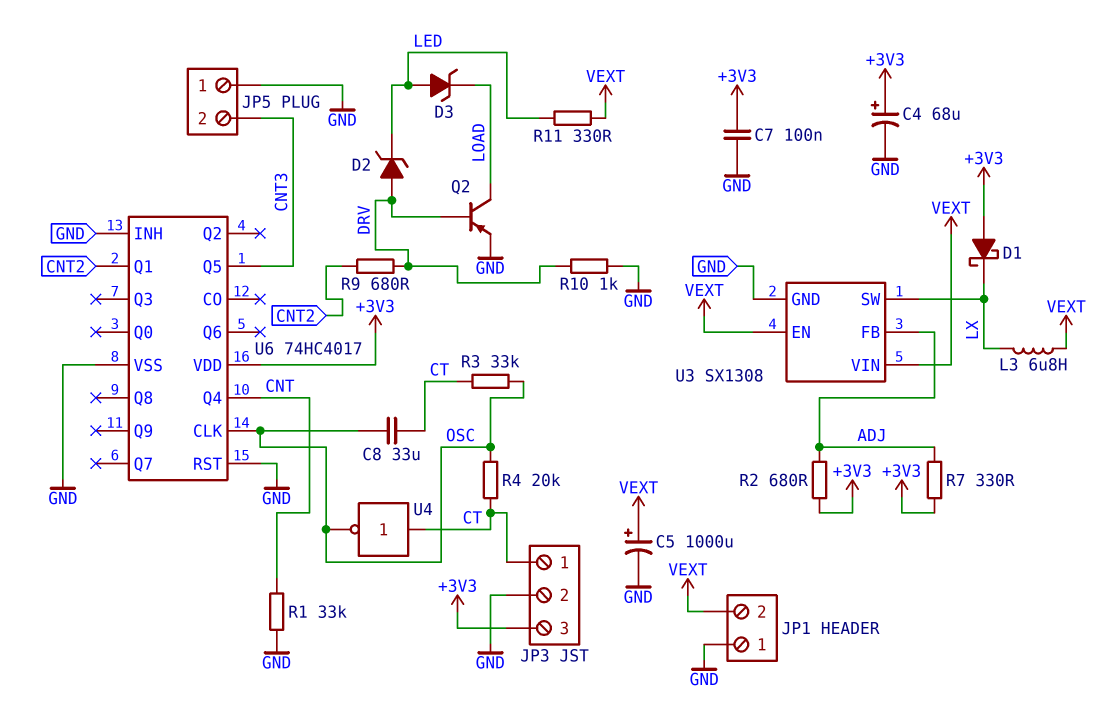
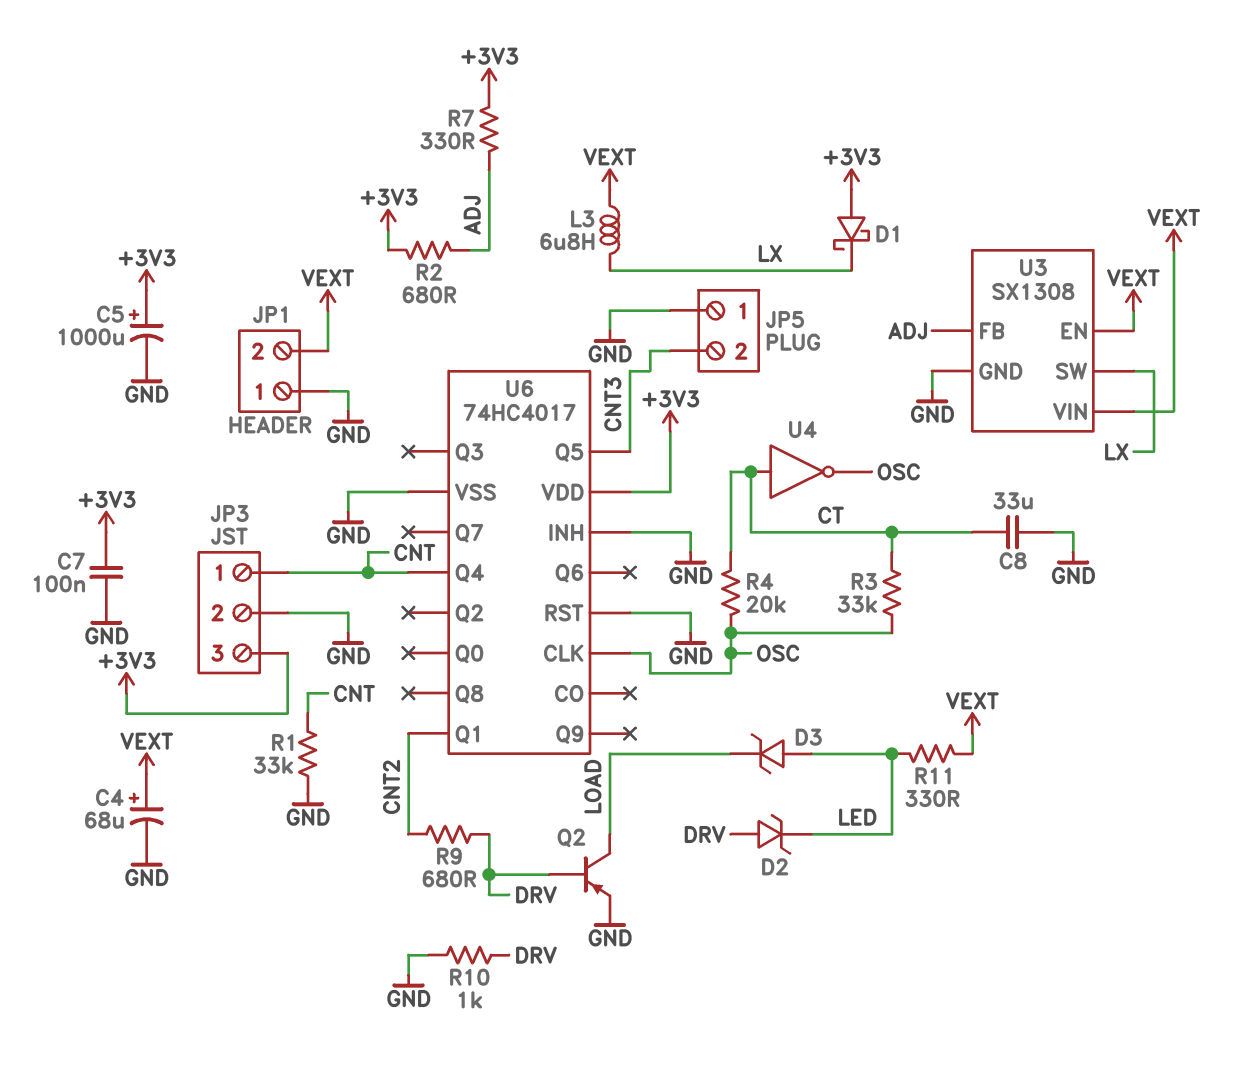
C4: 68uF (plus +3V3, minus GND) -> 68uF (plus VEXT, minus GND)
C5: 1000uF (plus VEXT, minus GND) -> 1000uF (plus +3V3, minus GND)
C8: 33uF (CT, OSC) -> 33uF (CT, GND)
JP3 pin 1: CT -> CNT

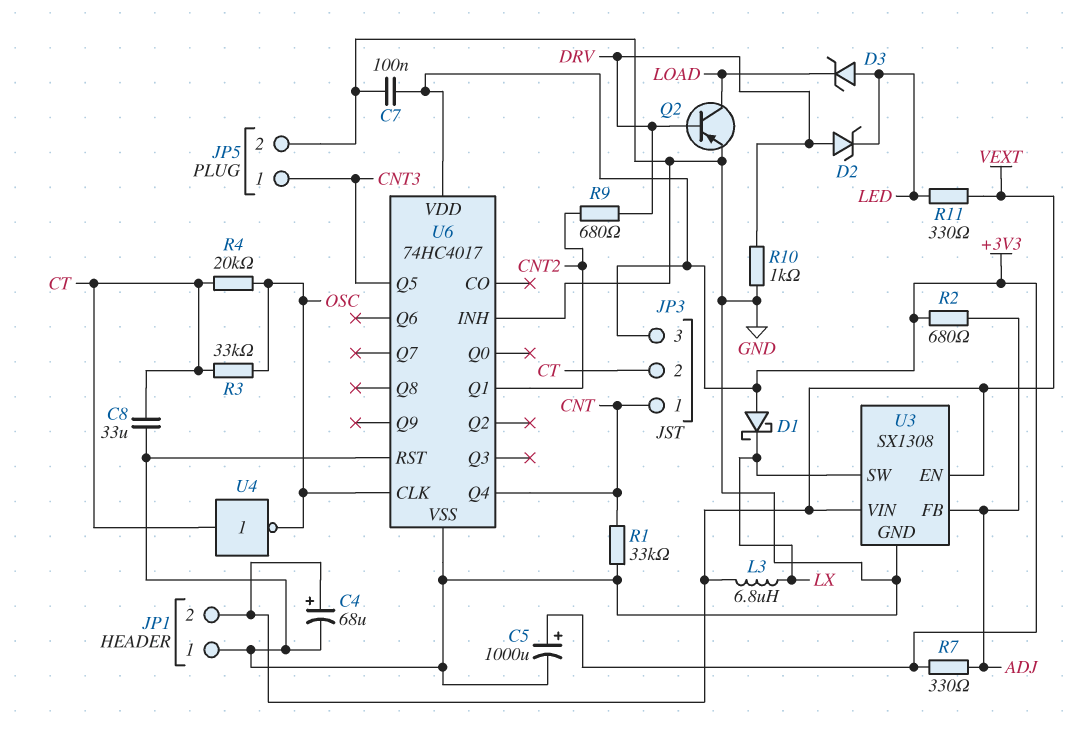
JP3 pin 2: GND -> CT
JP5 pin 1: GND -> CNT3
JP5 pin 2: CNT3 -> GND

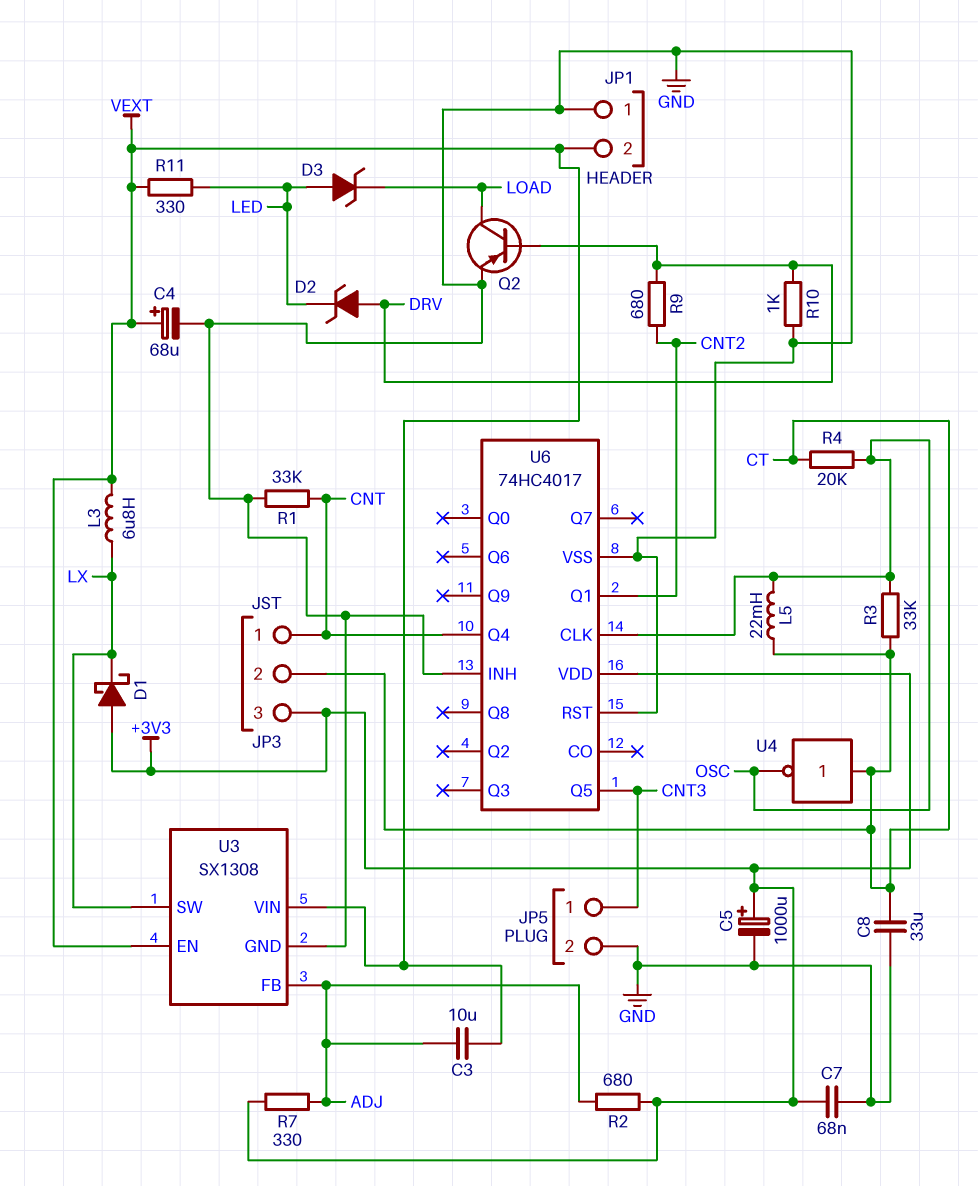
C3: none -> 10uF (ADJ, VEXT)
C7: 100nF (+3V3, GND) -> 68nF (+3V3, GND)
L5: none -> 22mH (CT, OSC)

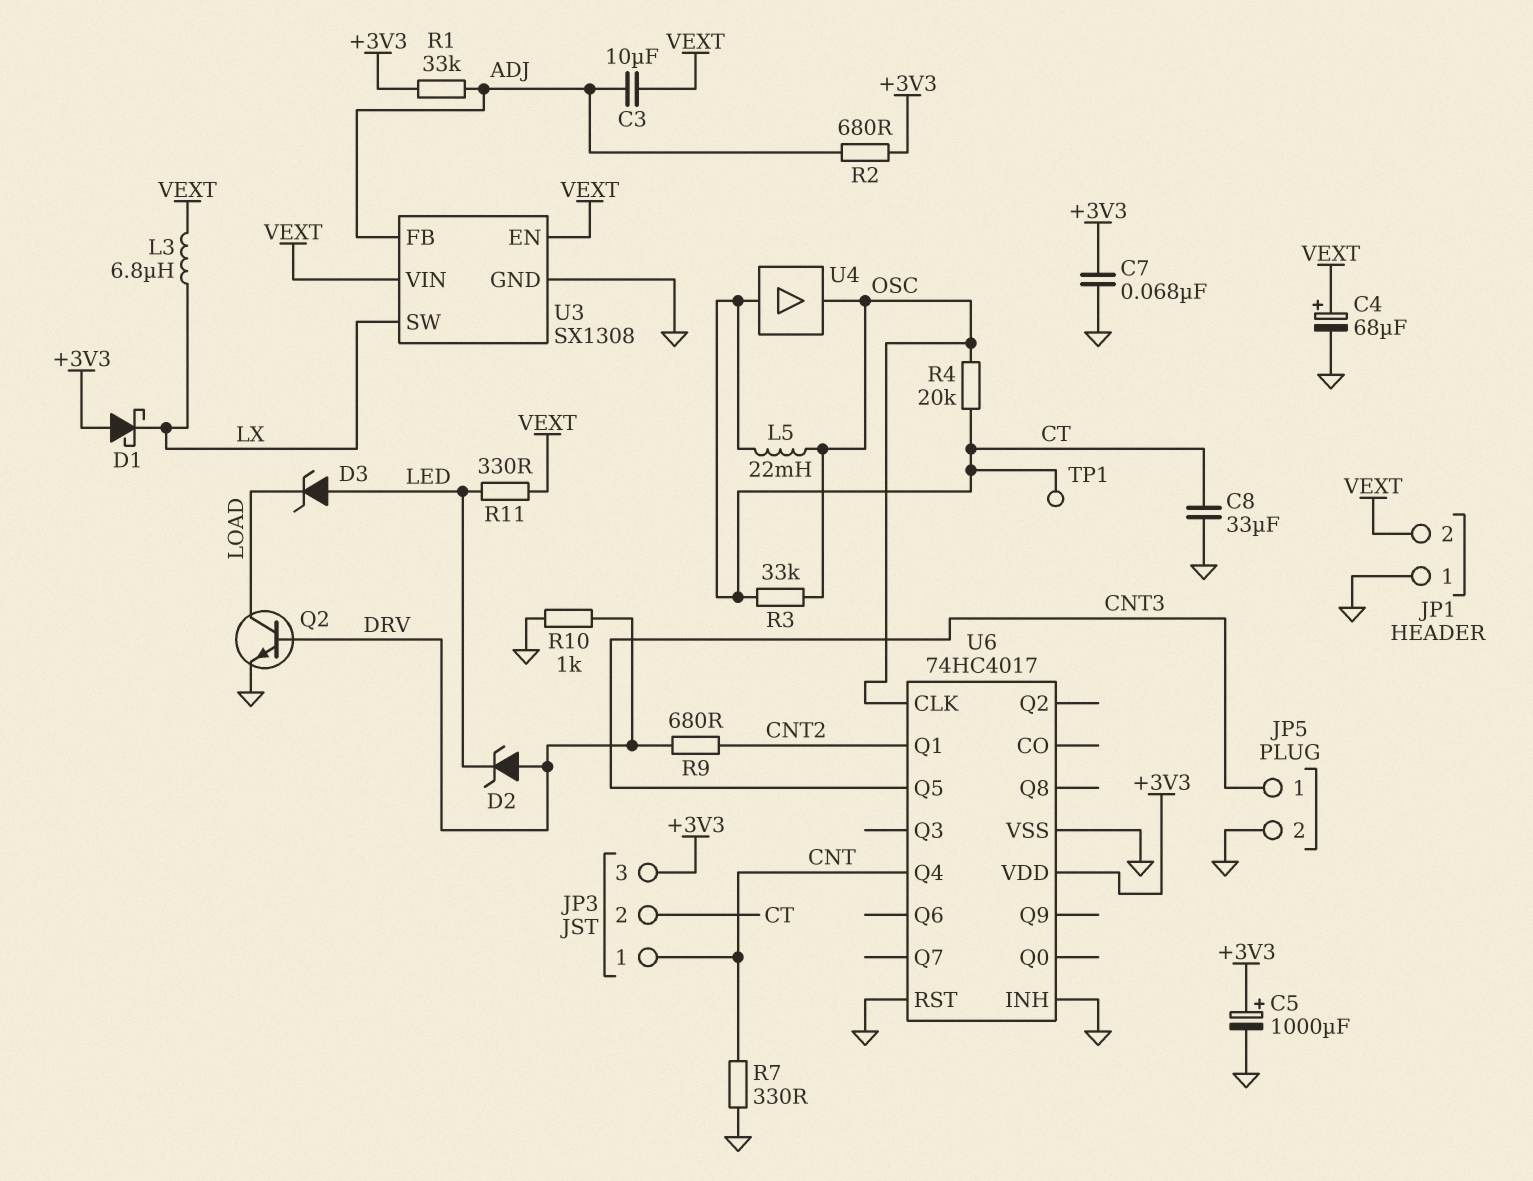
Q2: PNP (B DRV, C LOAD, E GND) -> NPN (B DRV, C LOAD, E GND)
R1: 33k (CNT, GND) -> 33k (+3V3, ADJ)
R7: 330 (+3V3, ADJ) -> 330 (CNT, GND)
TP1: none -> test point (CT)
U4: NOT (in CT, out OSC) -> buffer (in CT, out OSC)

